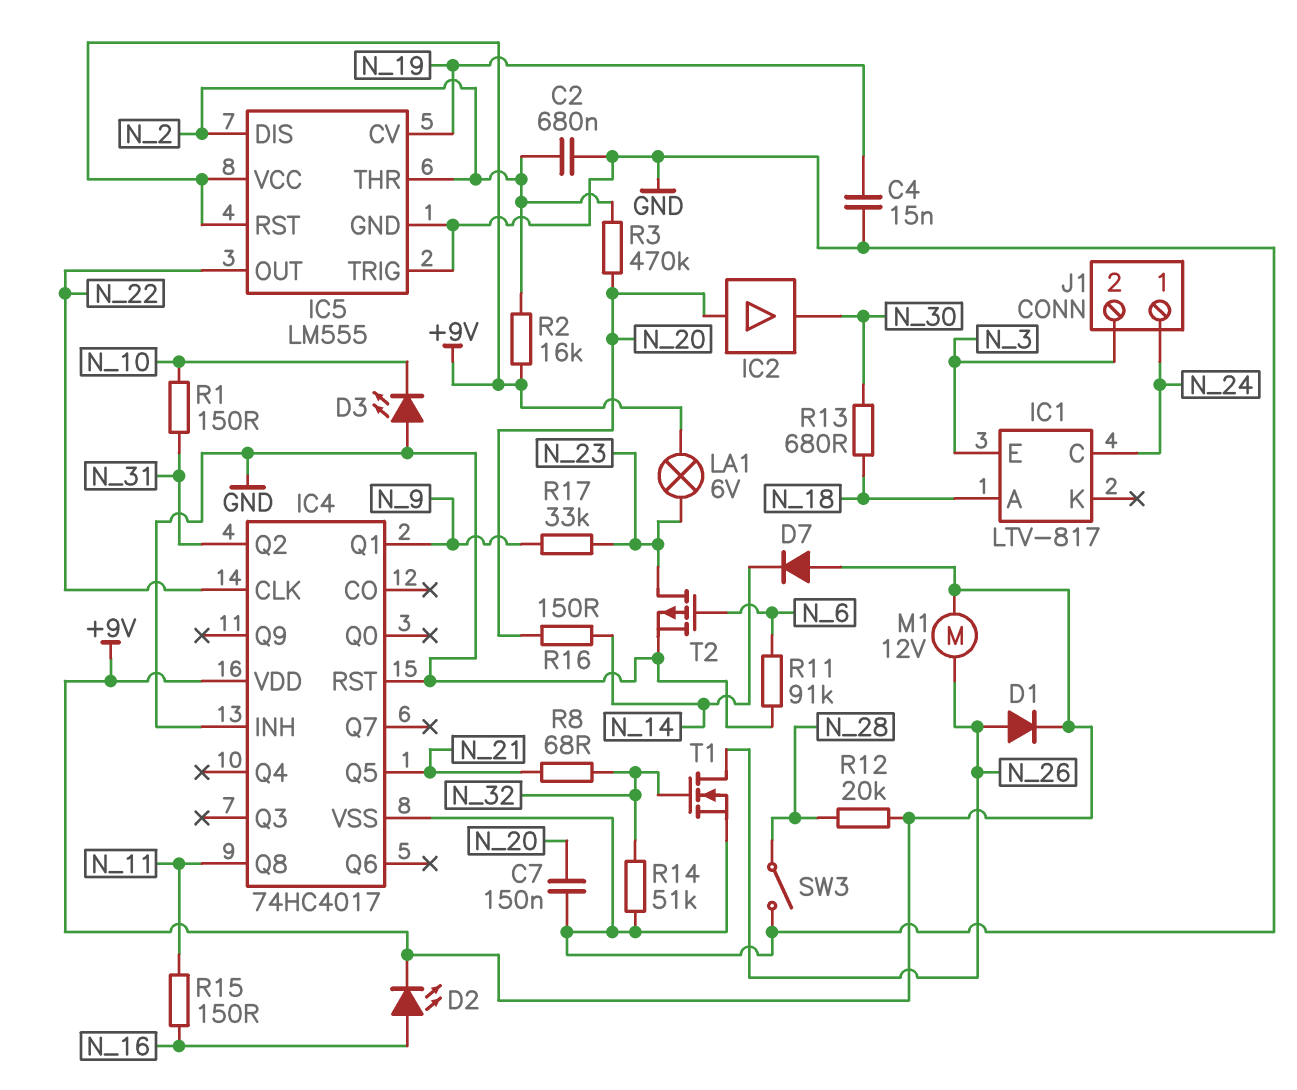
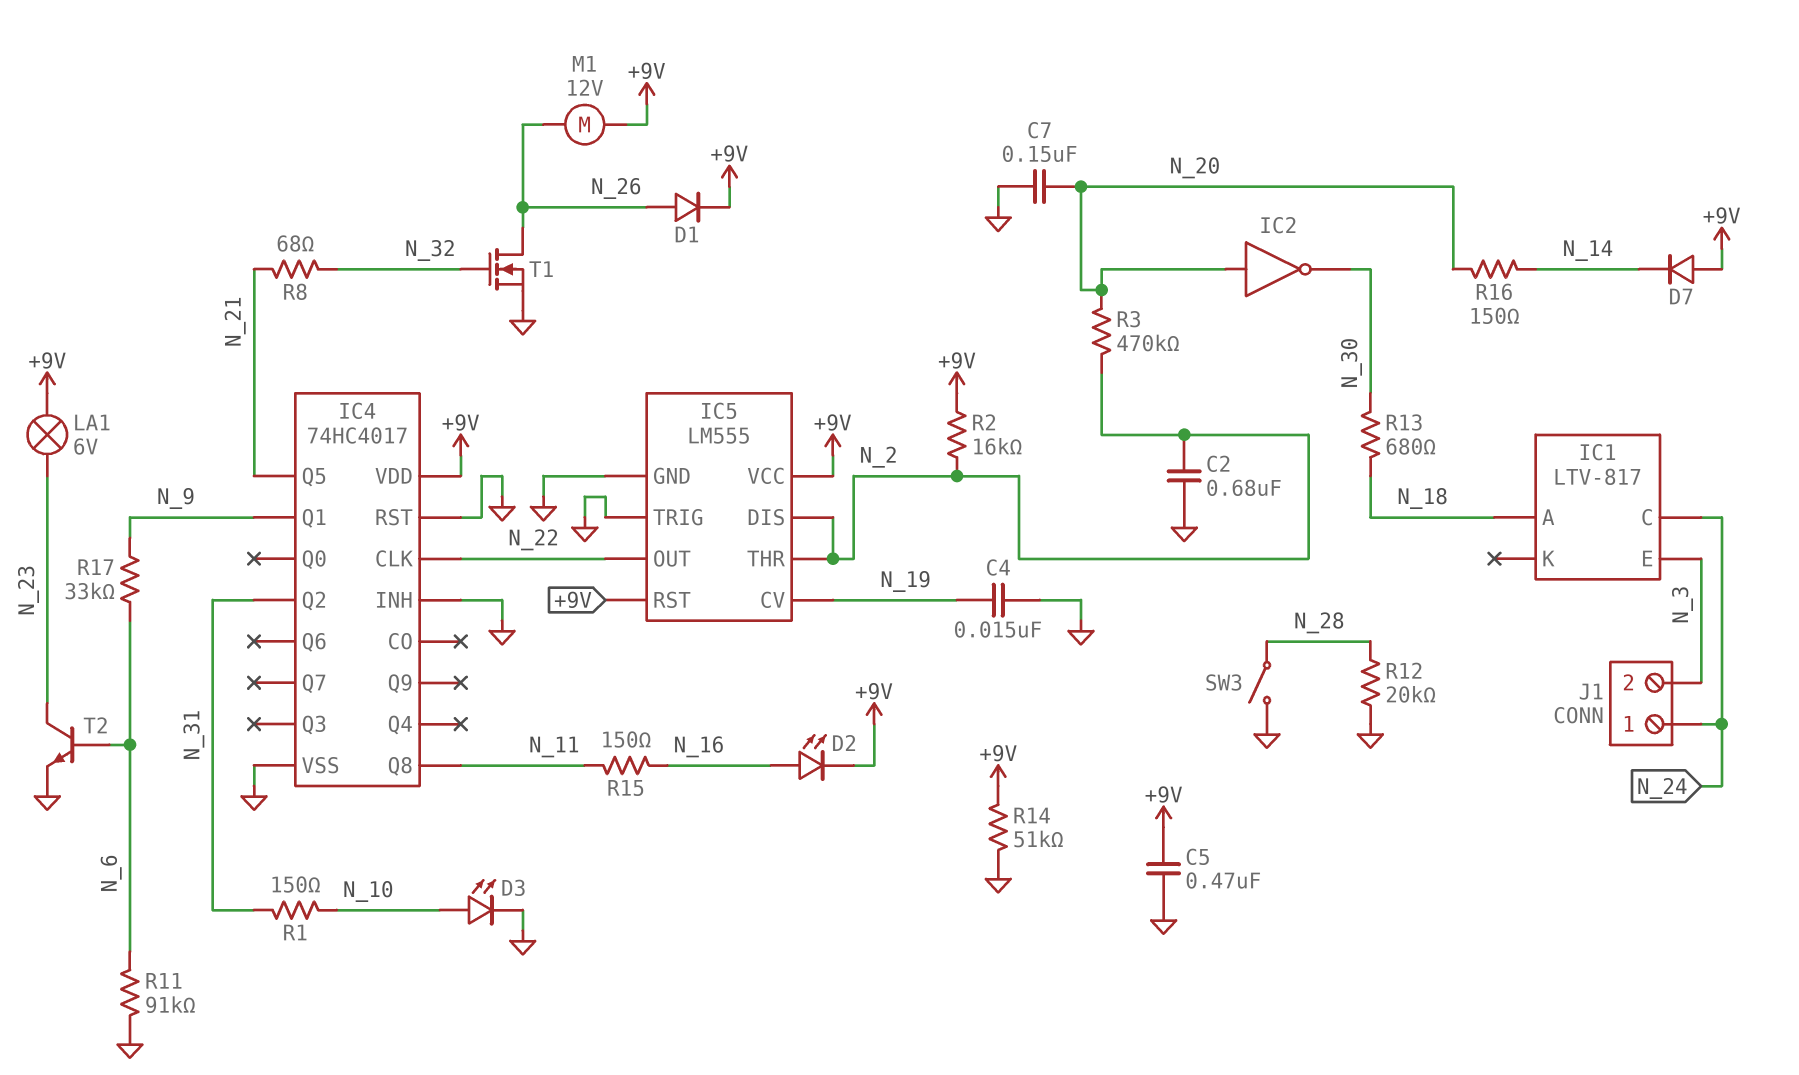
C5: none -> 470nF (+9V, GND)
D3: LED (A GND, K N_10) -> LED (A N_10, K GND)
IC2: buffer (in N_20, out N_30) -> NOT (in N_20, out N_30)
R12: 20k (+9V, N_28) -> 20k (GND, N_28)
R14: 51k (GND, N_32) -> 51k (+9V, GND)
R17: 33k (N_9, N_23) -> 33k (N_6, N_9)
T2: PMOS (G N_6, D N_23, S GND) -> NPN (B N_6, C N_23, E GND)

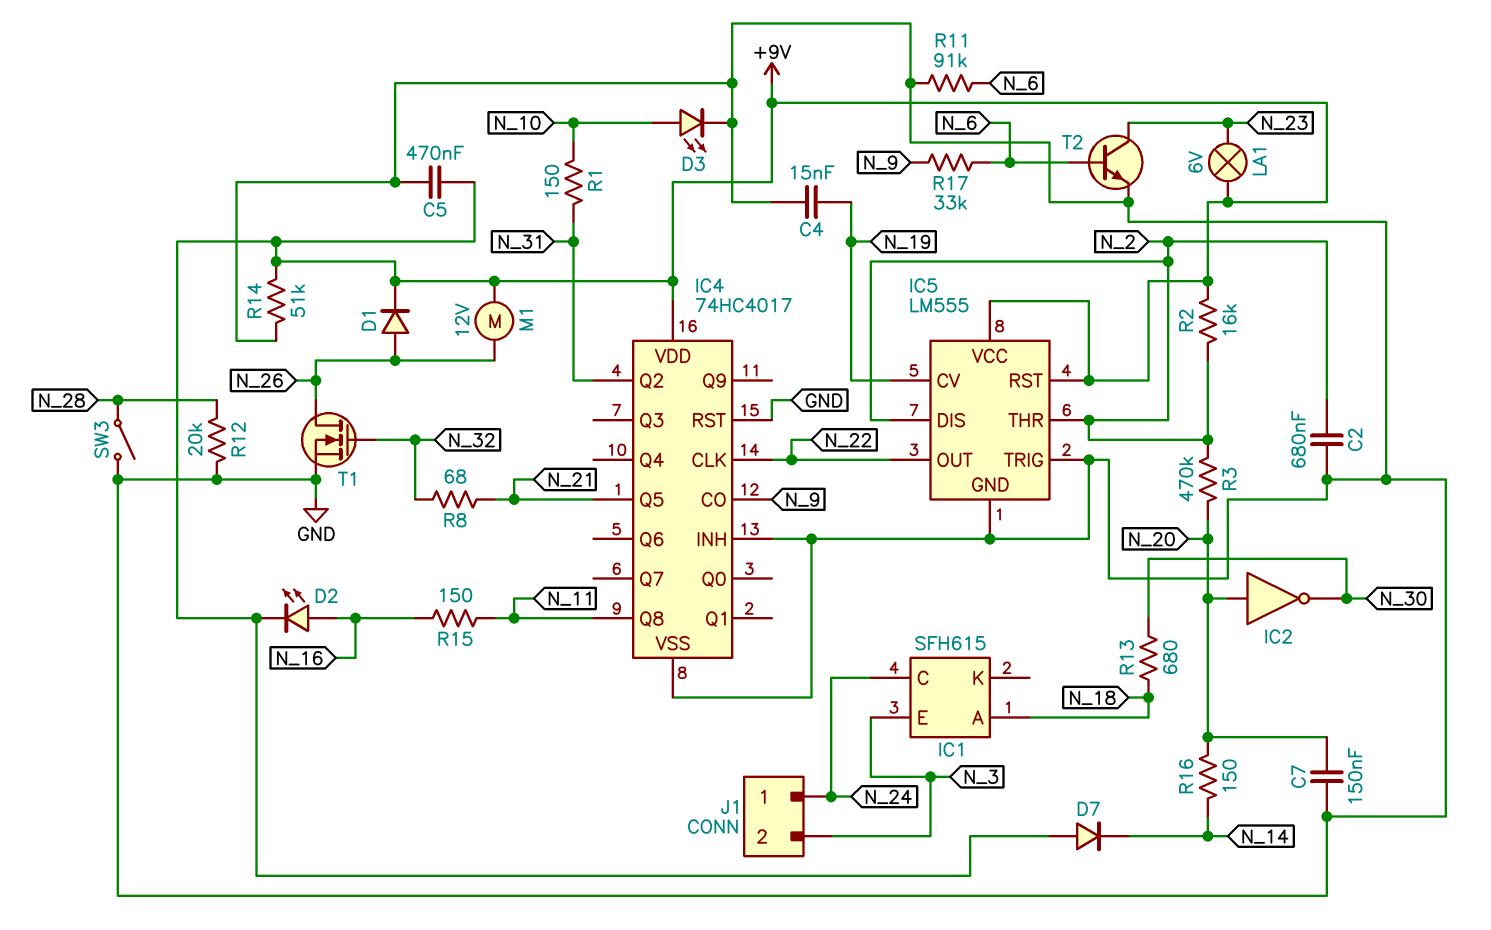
IC1: LTV-817 -> SFH615
IC4 pin CO: none -> N_9
IC4 pin Q1: N_9 -> none

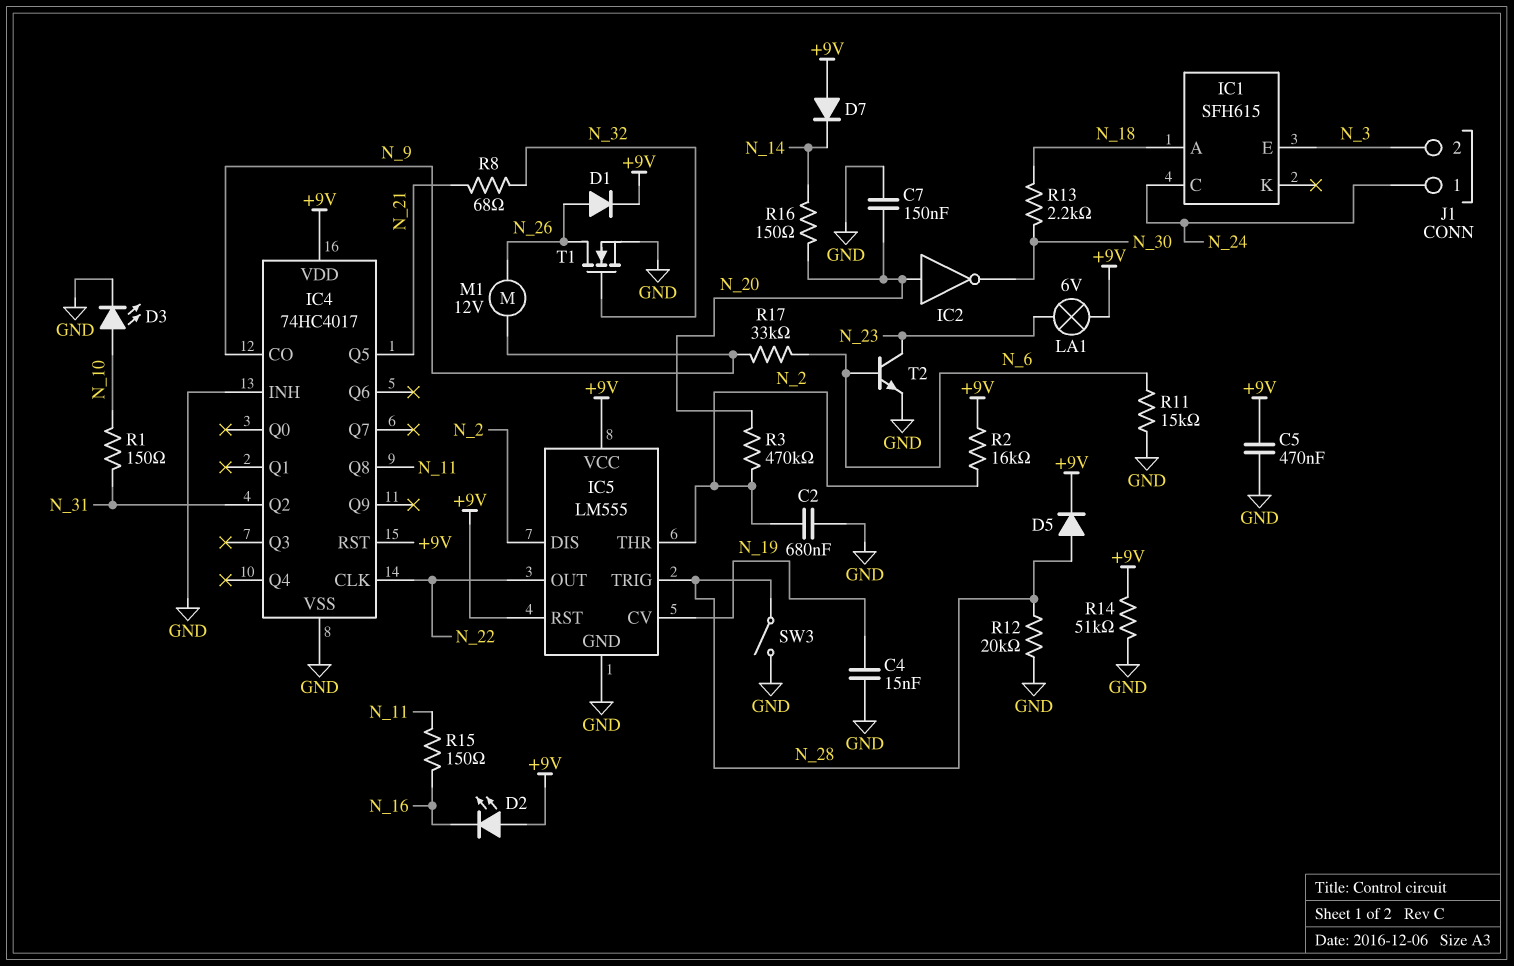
D2: LED (A N_16, K +9V) -> LED (A +9V, K N_16)
D5: none -> diode (A N_28, K +9V)
IC4 pin RST: GND -> +9V
IC5 pin TRIG: GND -> N_28
M1: motor 12V (+9V, N_26) -> motor 12V (N_9, N_26)
R11: 91k (GND, N_6) -> 15k (GND, N_6)
R13: 680 (N_18, N_30) -> 2.2k (N_18, N_30)

